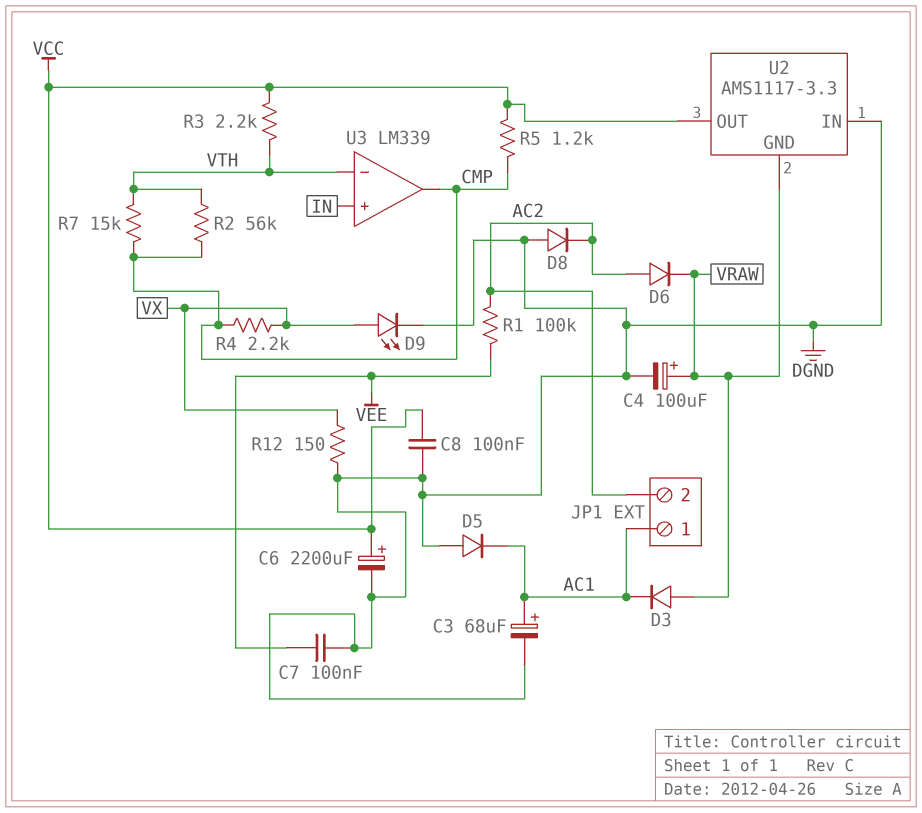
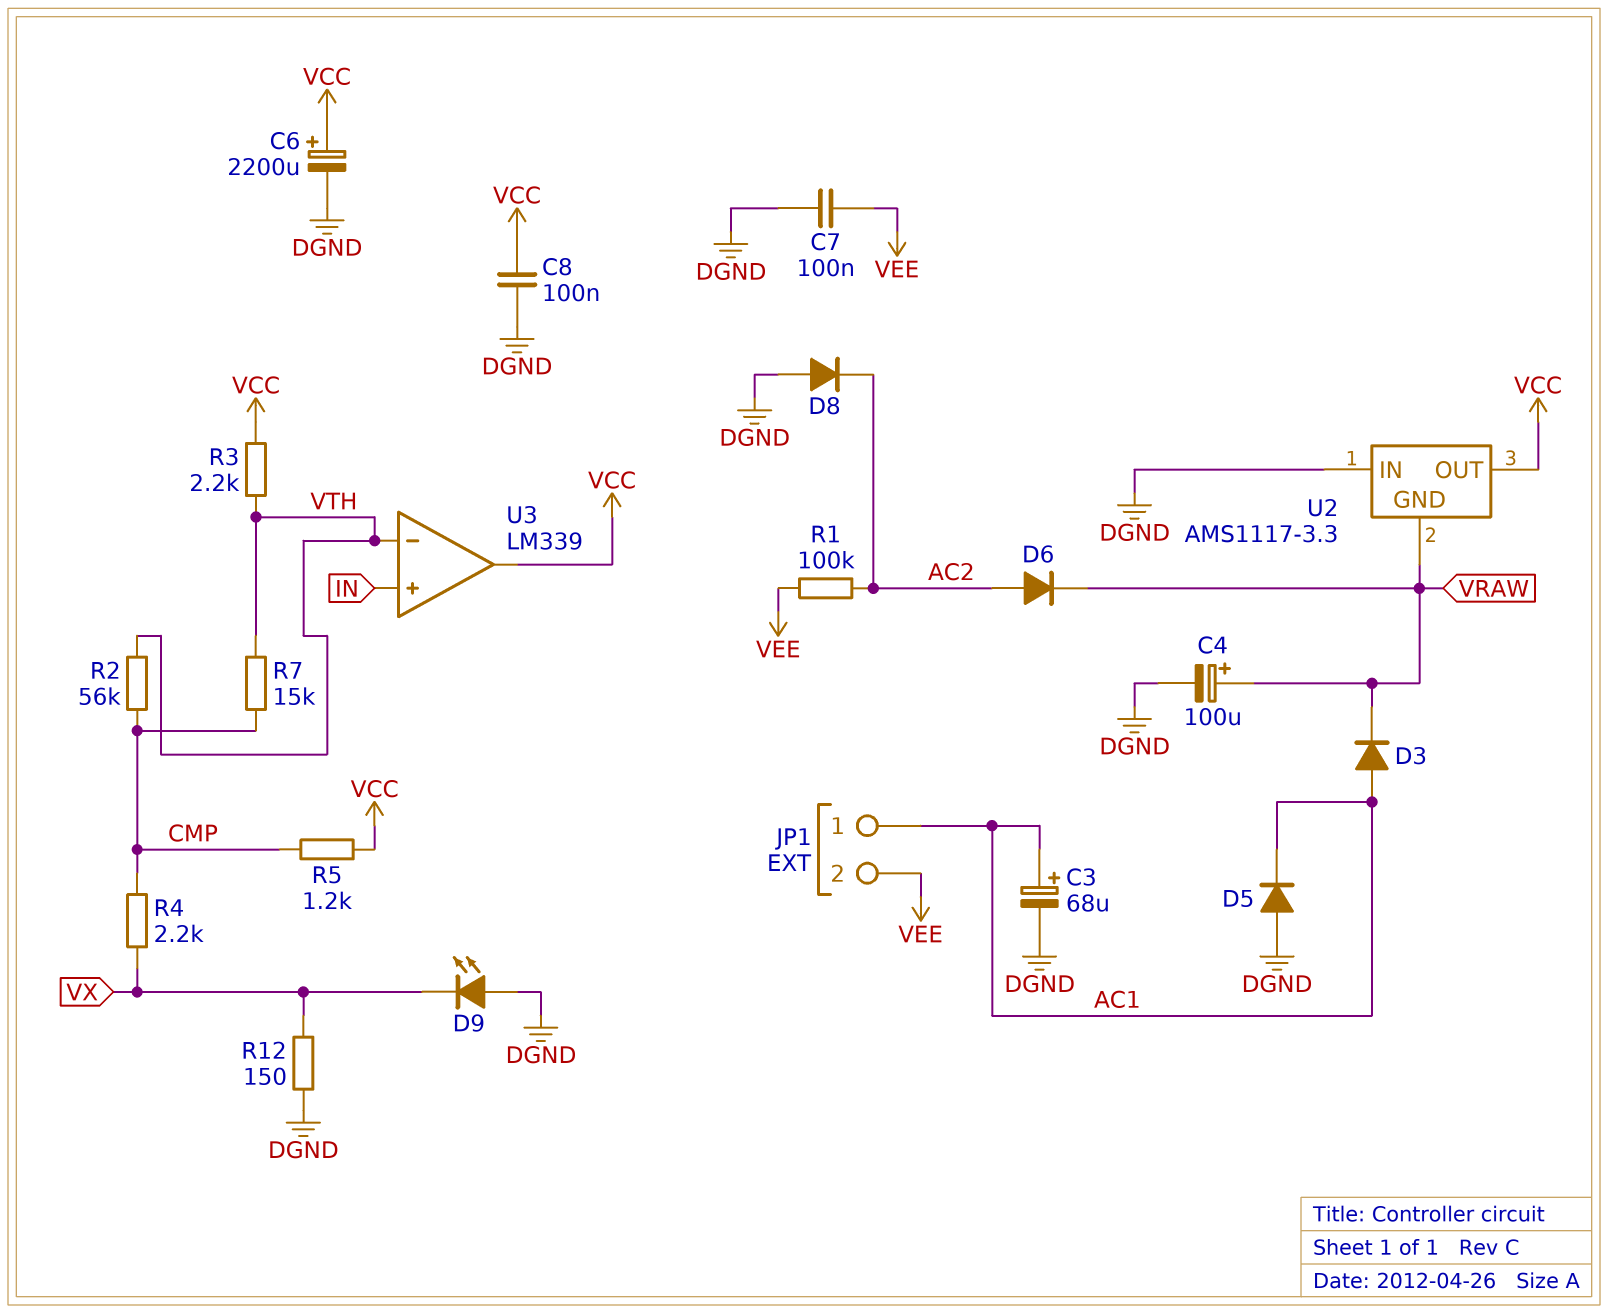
D3: diode (A VRAW, K AC1) -> diode (A AC1, K VRAW)
D9: LED (A VX, K DGND) -> LED (A DGND, K VX)
JP1 pin 2: AC2 -> VEE
U3 pin out: CMP -> VCC

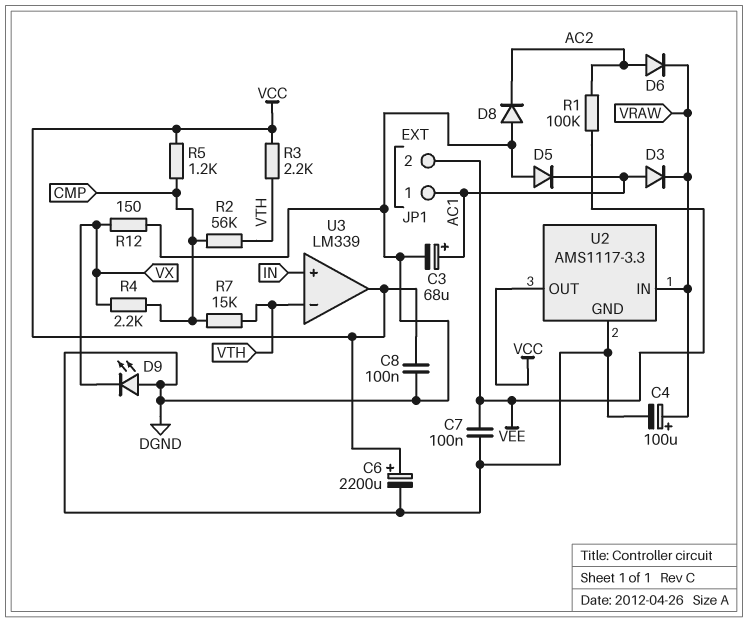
U2 pin GND: VRAW -> DGND
U2 pin IN: DGND -> VRAW

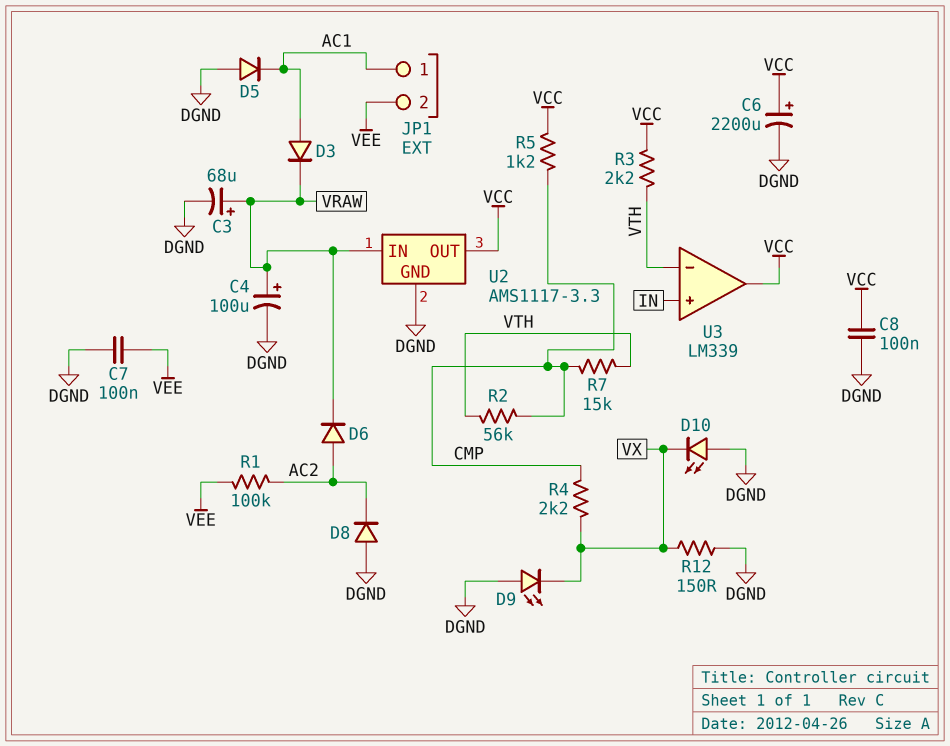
C3: 68uF (plus AC1, minus DGND) -> 68uF (plus VRAW, minus DGND)
D10: none -> LED (A DGND, K VX)

